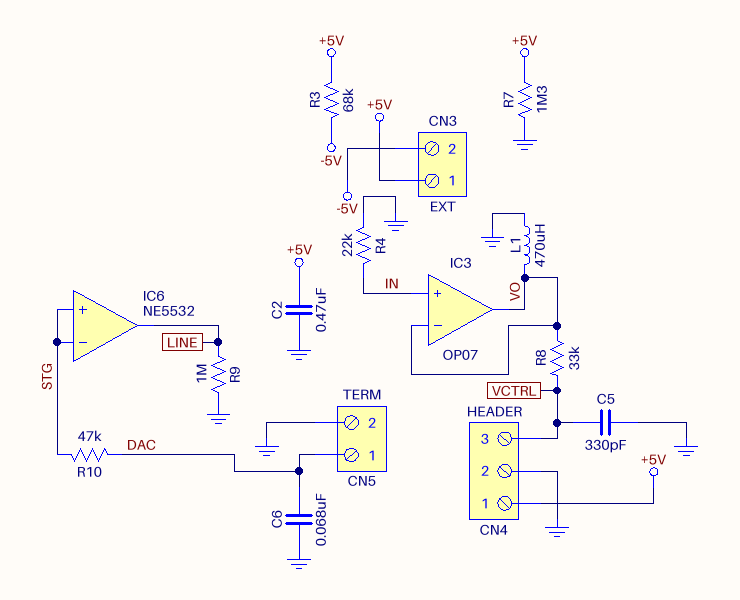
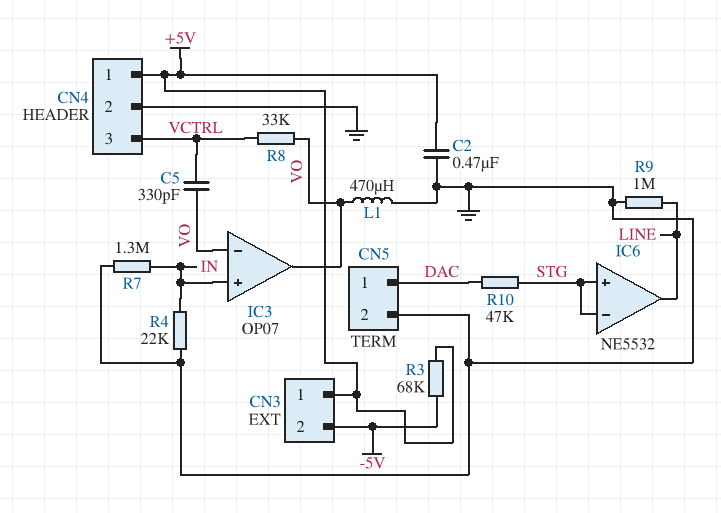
C5: 330pF (GND, VCTRL) -> 330pF (VCTRL, VO)
C6: 68nF (DAC, GND) -> none
R7: 1.3M (+5V, GND) -> 1.3M (GND, IN)

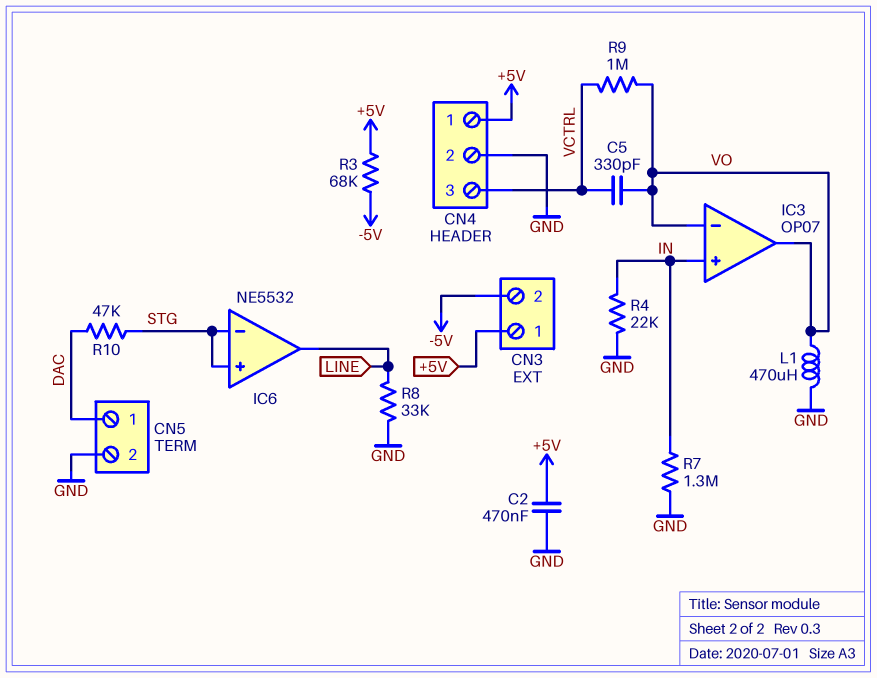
R8: 33k (VCTRL, VO) -> 33k (GND, LINE)
R9: 1M (GND, LINE) -> 1M (VCTRL, VO)

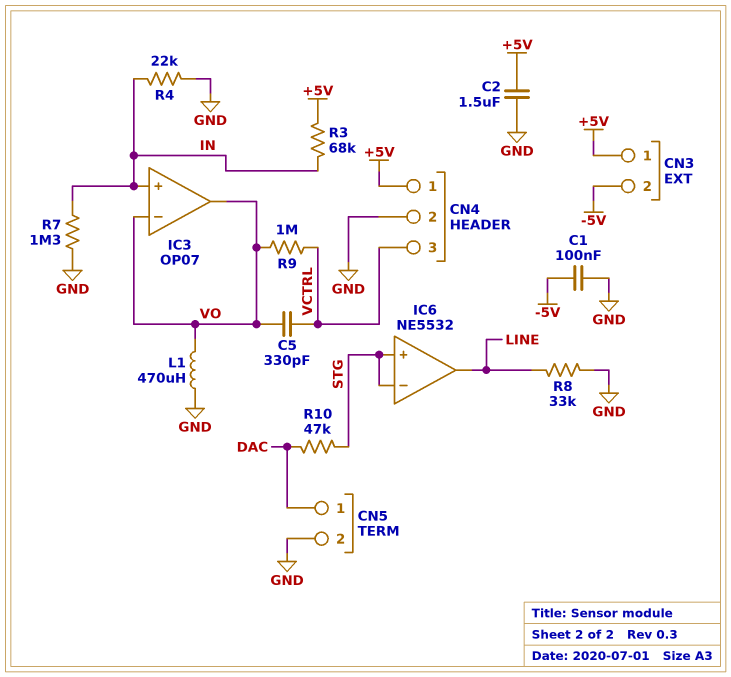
C1: none -> 100nF (-5V, GND)
C2: 470nF (+5V, GND) -> 1.5uF (+5V, GND)
R3: 68k (+5V, -5V) -> 68k (+5V, IN)

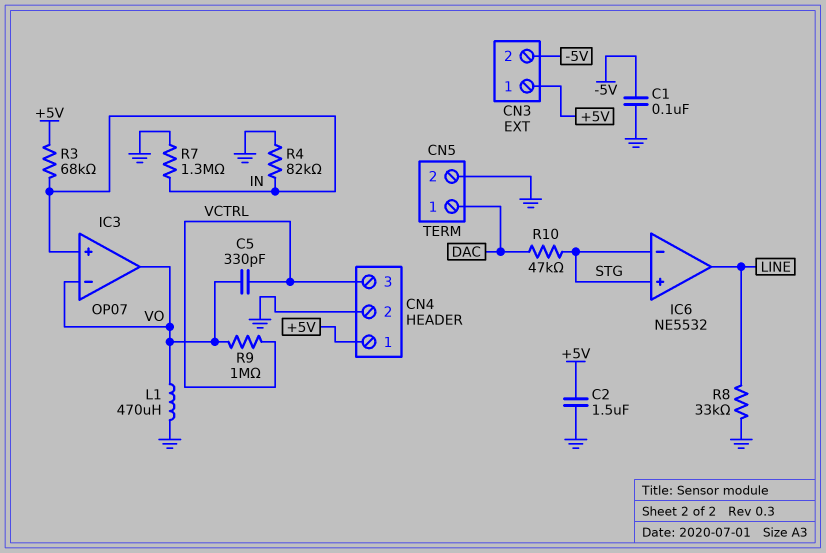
R4: 22k (GND, IN) -> 82k (GND, IN)

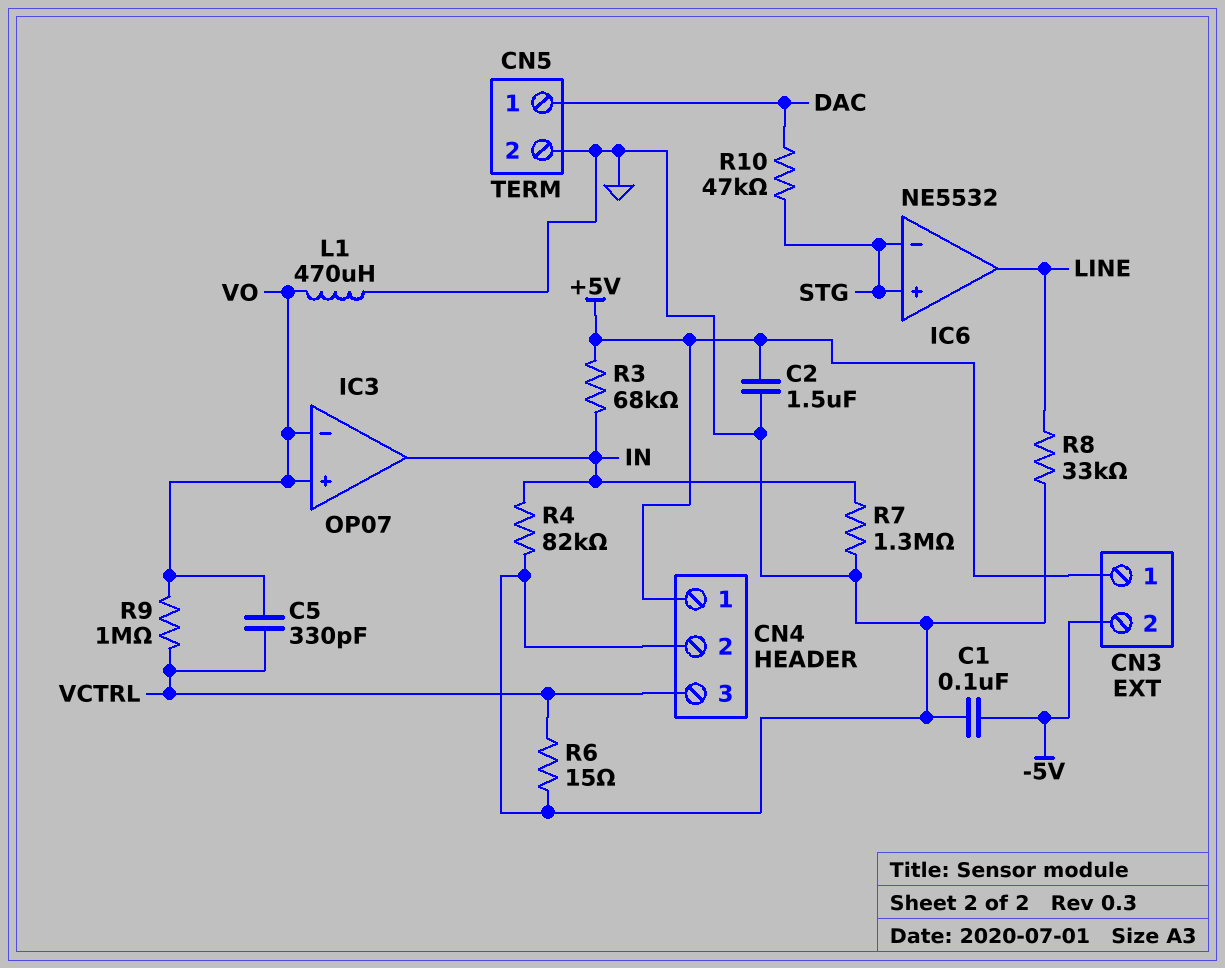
IC3 pin in+: IN -> VO
IC3 pin out: VO -> IN
R6: none -> 15 (GND, VCTRL)

